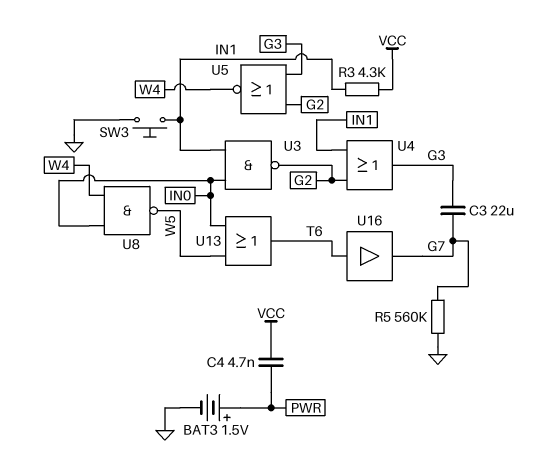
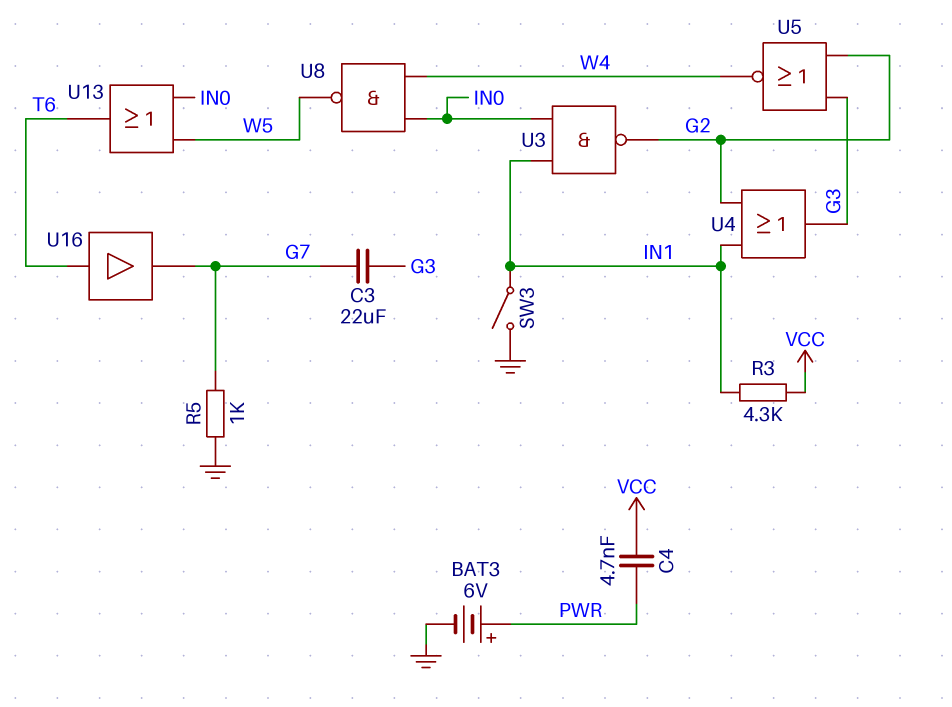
BAT3: 1.5V (plus PWR, minus GND) -> 6V (plus PWR, minus GND)
R5: 560k (G7, GND) -> 1k (G7, GND)
SW3: button (GND, IN1) -> switch (GND, IN1)

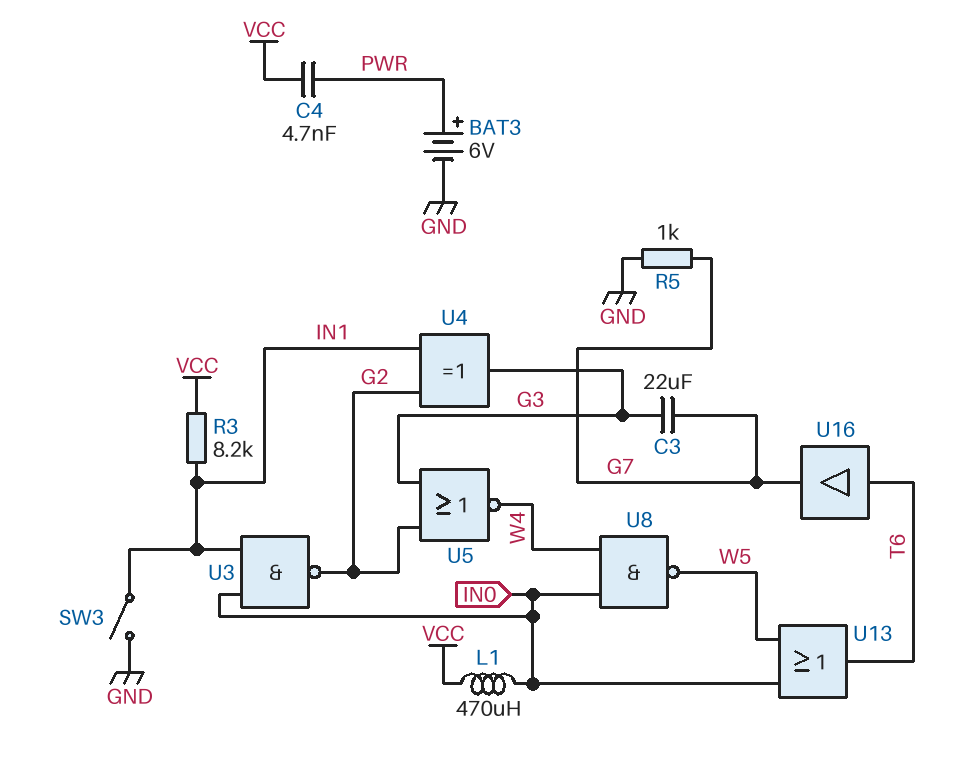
L1: none -> 470uH (IN0, VCC)
R3: 4.3k (IN1, VCC) -> 8.2k (IN1, VCC)
U4: OR (in G2, in IN1, out G3) -> XOR (in G2, in IN1, out G3)

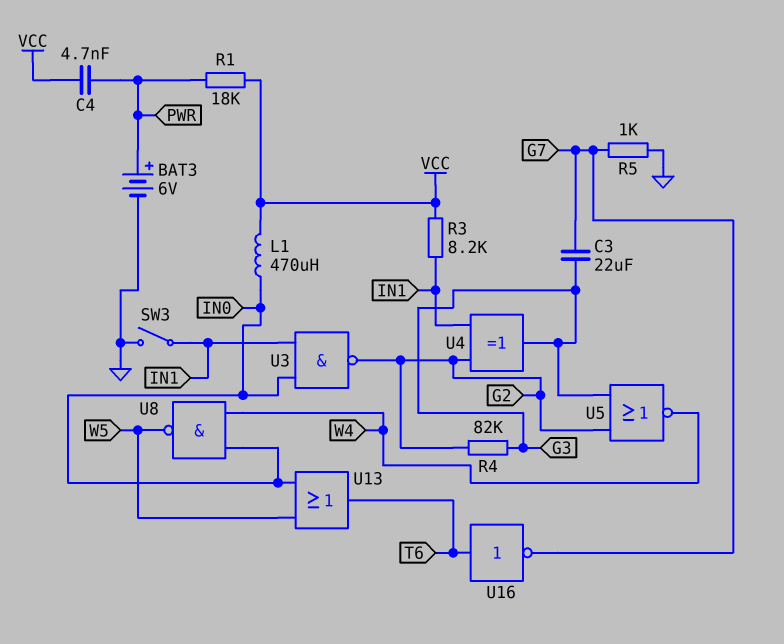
R1: none -> 18k (PWR, VCC)
R4: none -> 82k (G2, G3)
U16: buffer (in T6, out G7) -> NOT (in T6, out G7)

